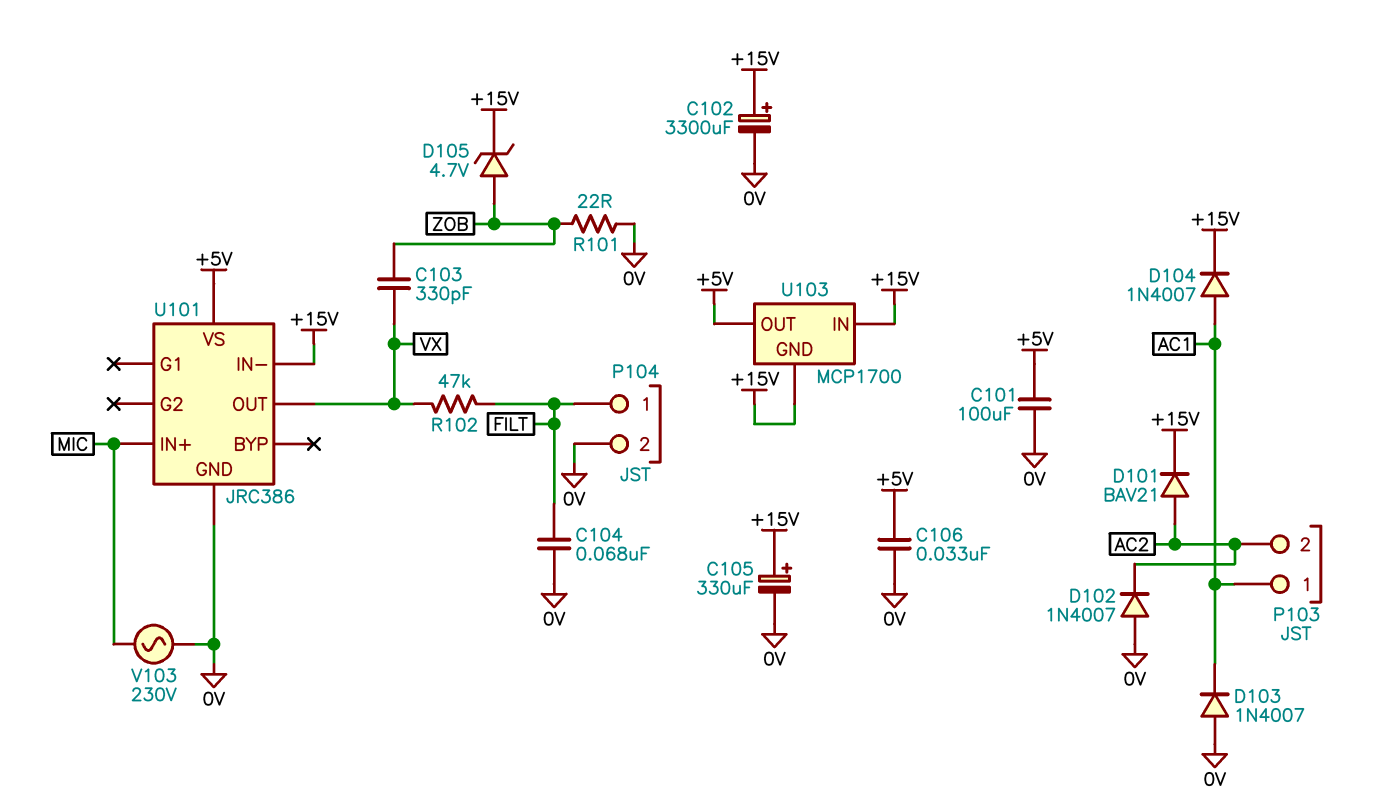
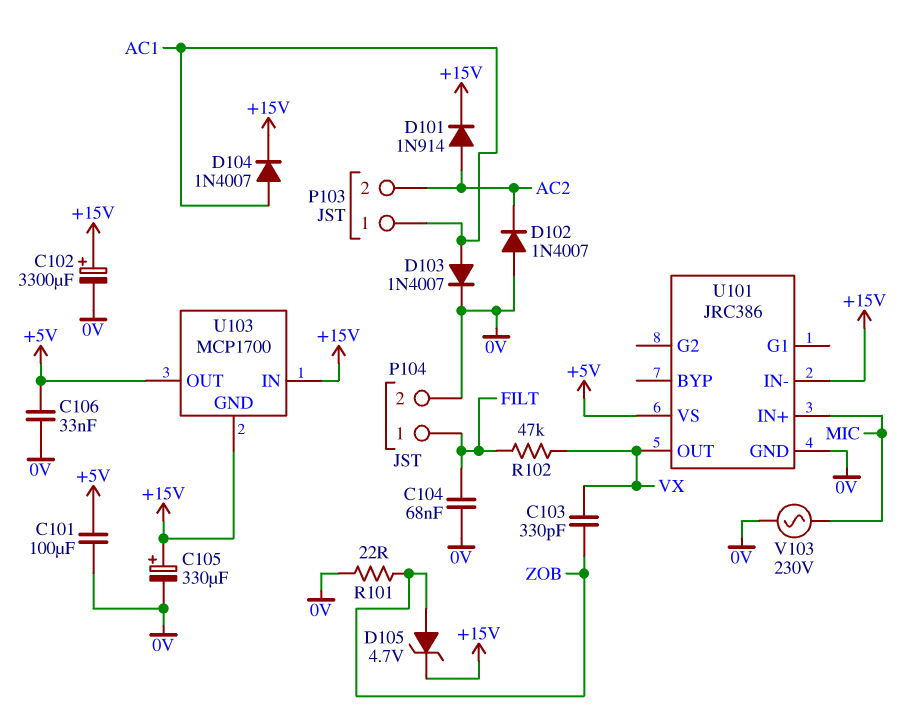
D101: diode BAV21 (A AC2, K +15V) -> diode 1N914 (A AC2, K +15V)
D103: diode 1N4007 (A 0V, K AC1) -> diode 1N4007 (A AC1, K 0V)

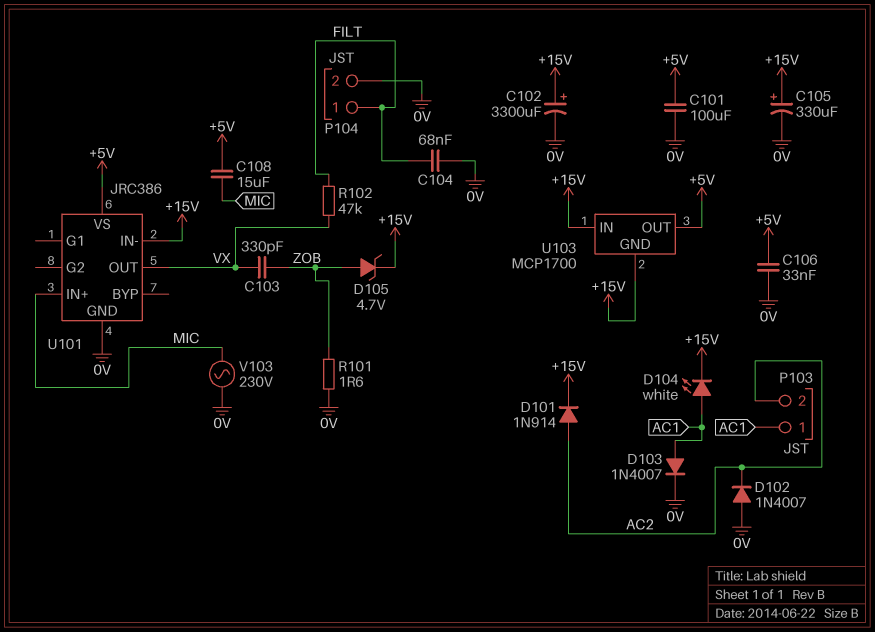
C108: none -> 15uF (+5V, MIC)
D104: diode 1N4007 (A AC1, K +15V) -> LED white (A AC1, K +15V)
R101: 22 (0V, ZOB) -> 1.6 (0V, ZOB)

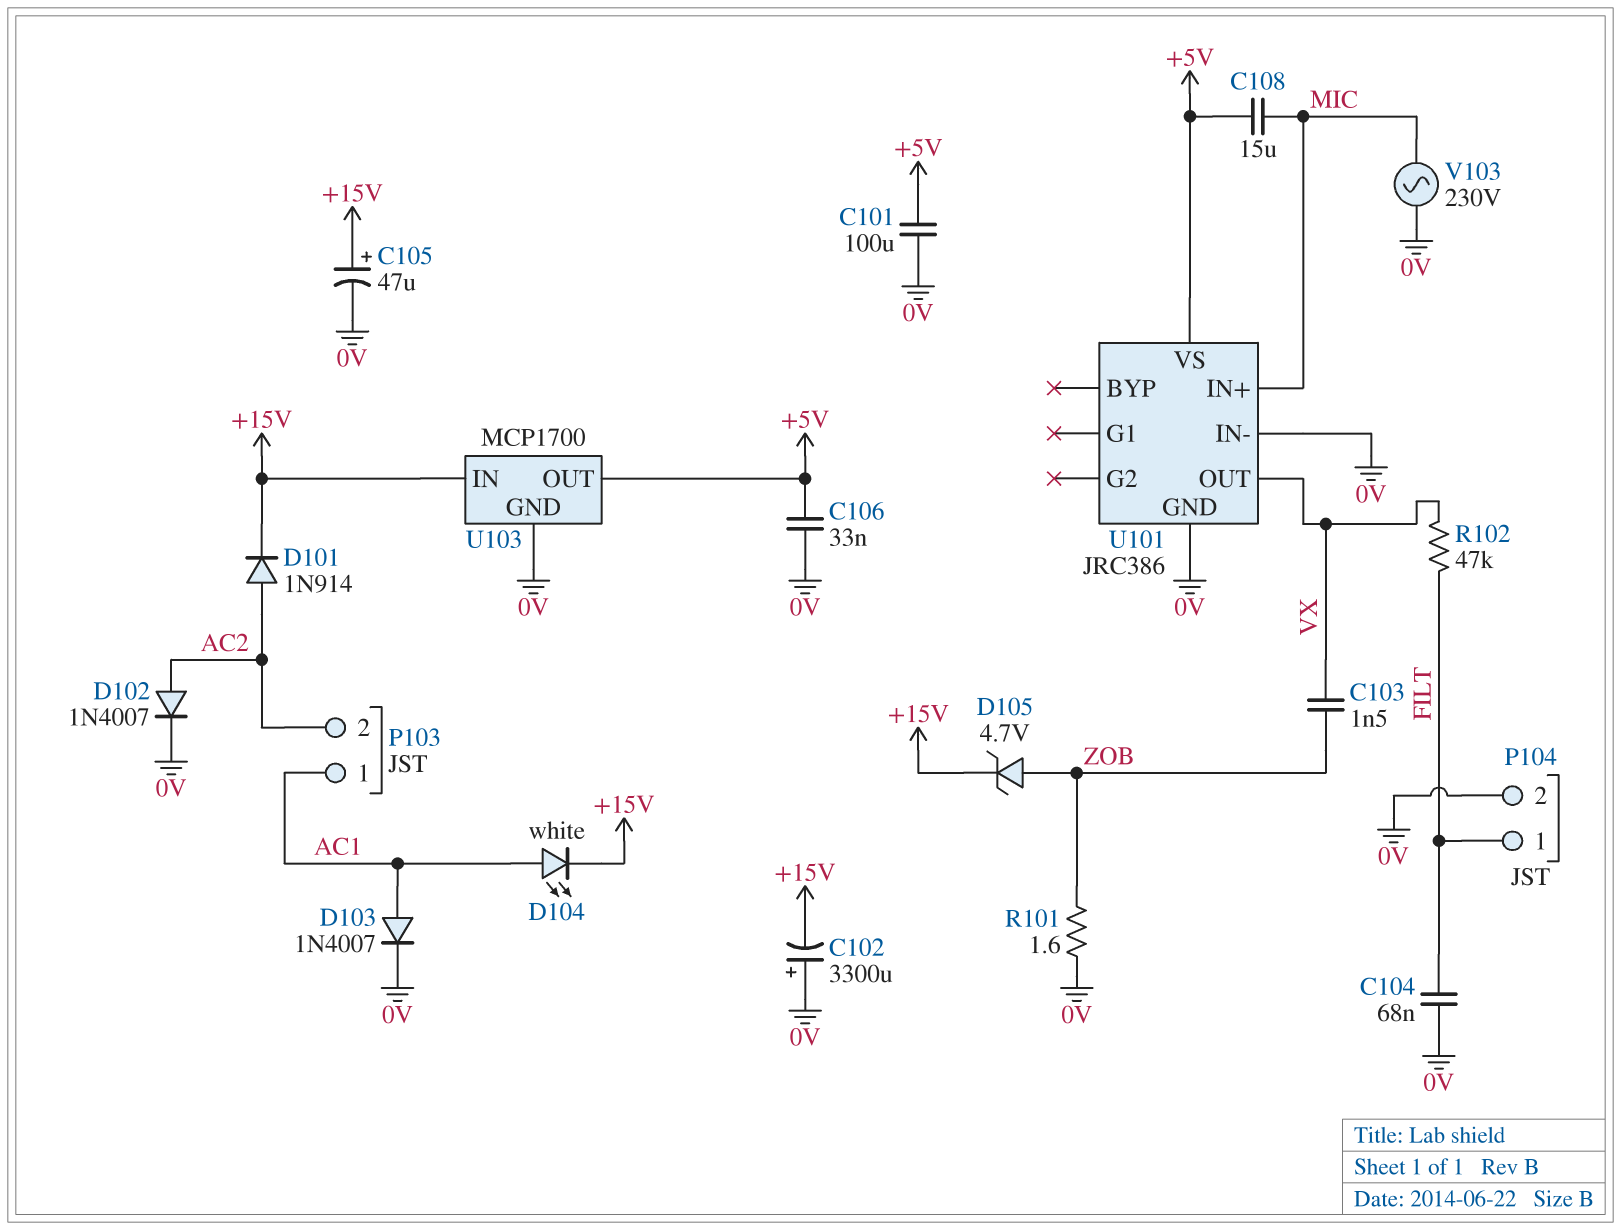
C102: 3300uF (plus +15V, minus 0V) -> 3300uF (plus 0V, minus +15V)
C103: 330pF (VX, ZOB) -> 1.5nF (VX, ZOB)
C105: 330uF (plus +15V, minus 0V) -> 47uF (plus +15V, minus 0V)
D102: diode 1N4007 (A 0V, K AC2) -> diode 1N4007 (A AC2, K 0V)
U101 pin IN-: +15V -> 0V
U103 pin GND: +15V -> 0V

